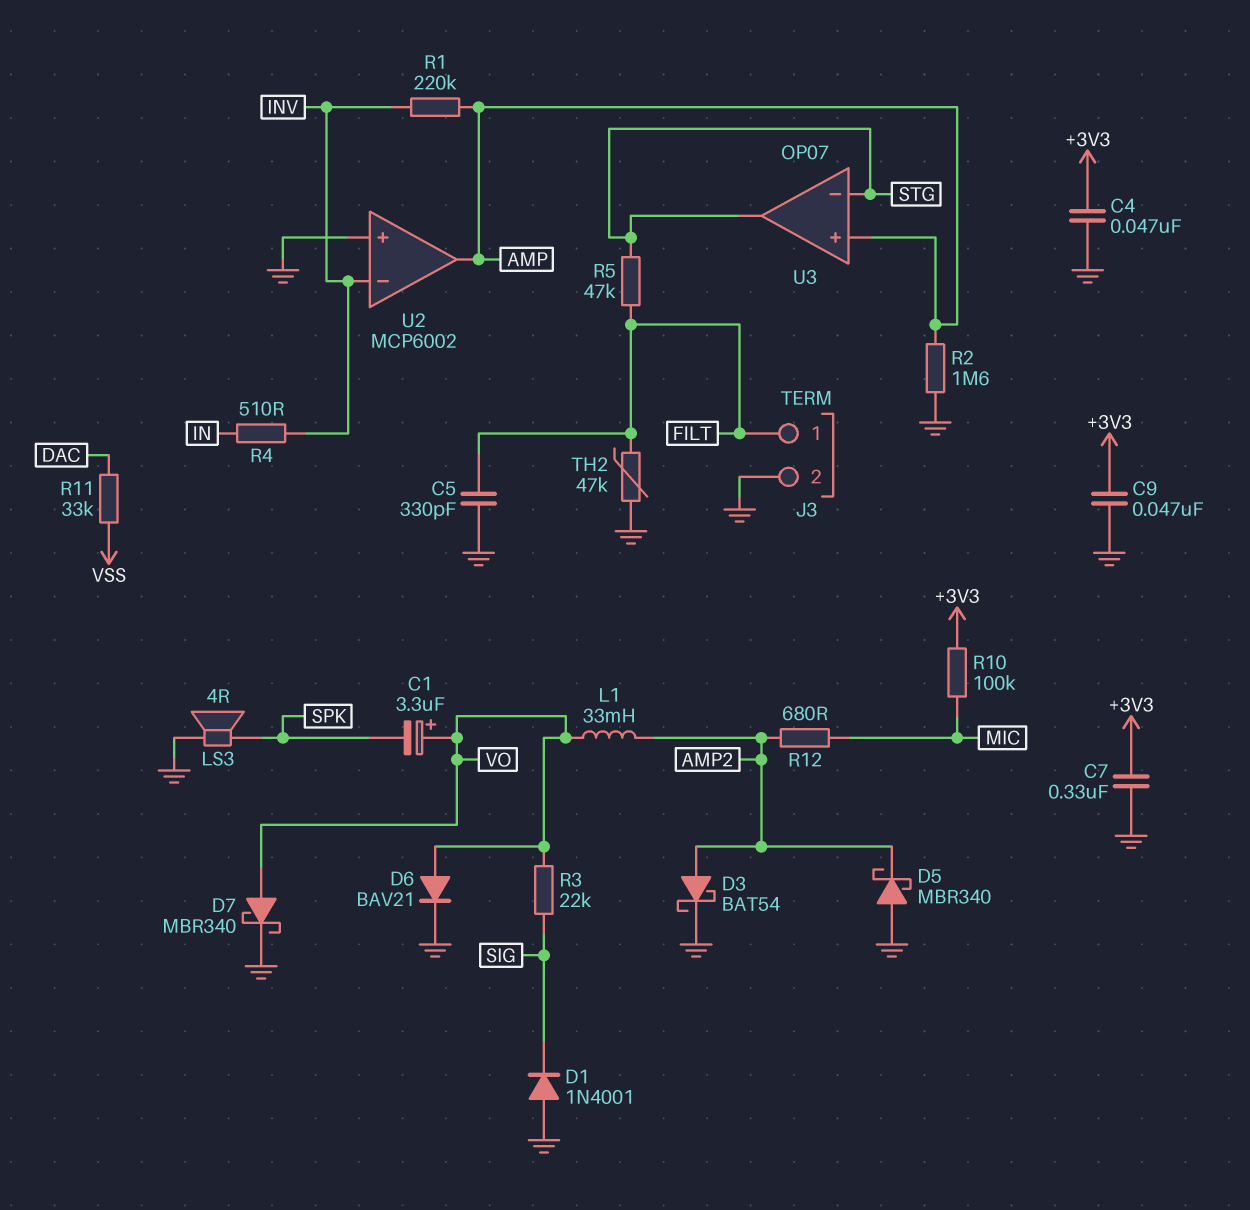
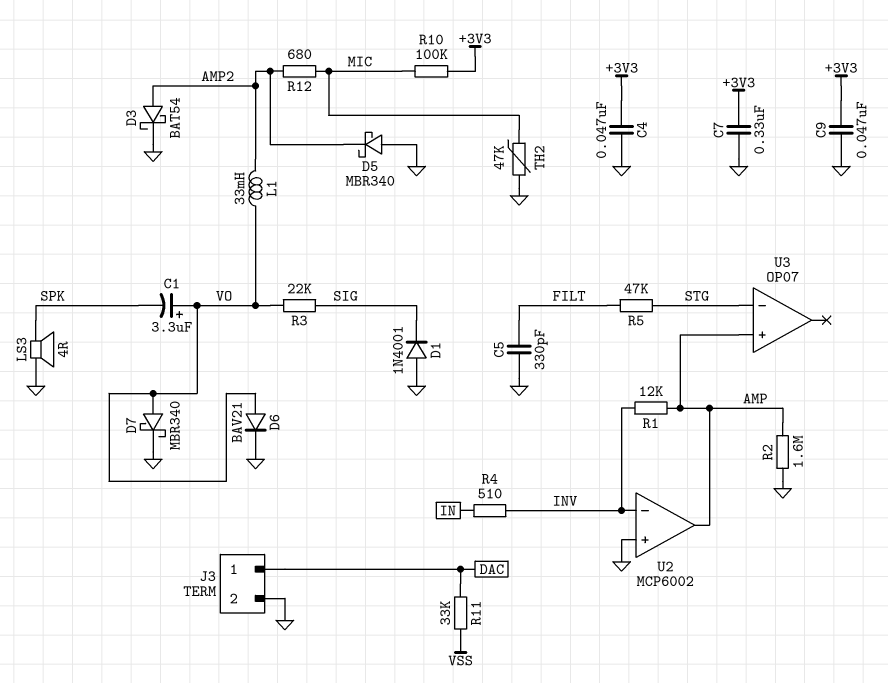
J3 pin 1: FILT -> DAC
R1: 220k (AMP, INV) -> 12k (AMP, INV)
TH2: 47k (FILT, GND) -> 47k (GND, MIC)
U3 pin out: STG -> none

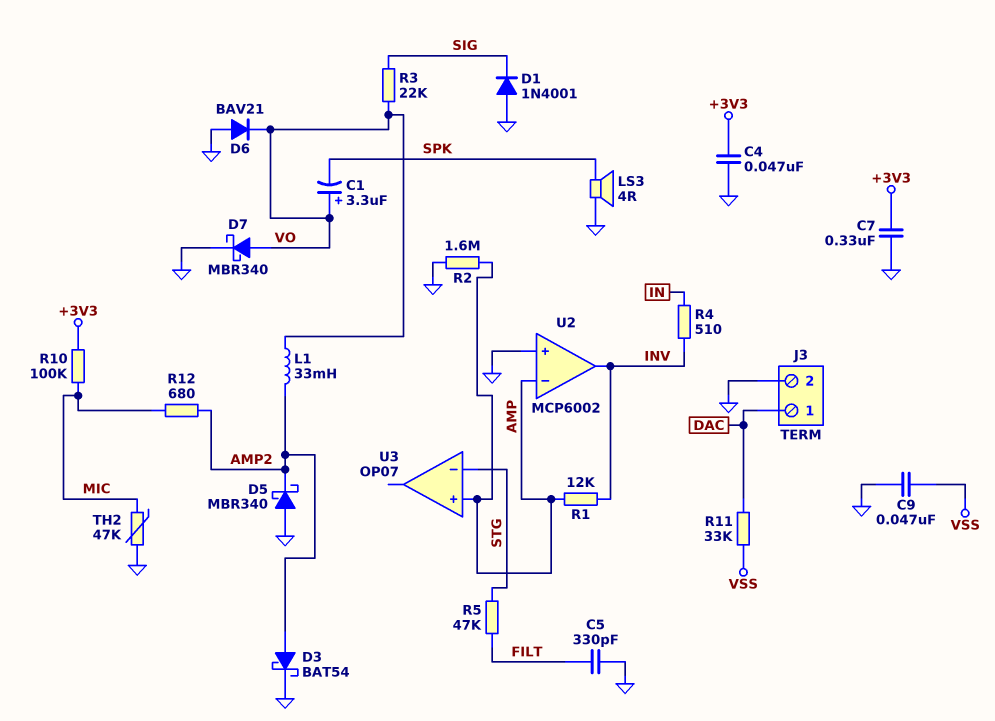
C9: 47nF (+3V3, GND) -> 47nF (GND, VSS)
D6: diode BAV21 (A VO, K GND) -> diode BAV21 (A GND, K VO)
U2 pin in-: INV -> AMP
U2 pin out: AMP -> INV

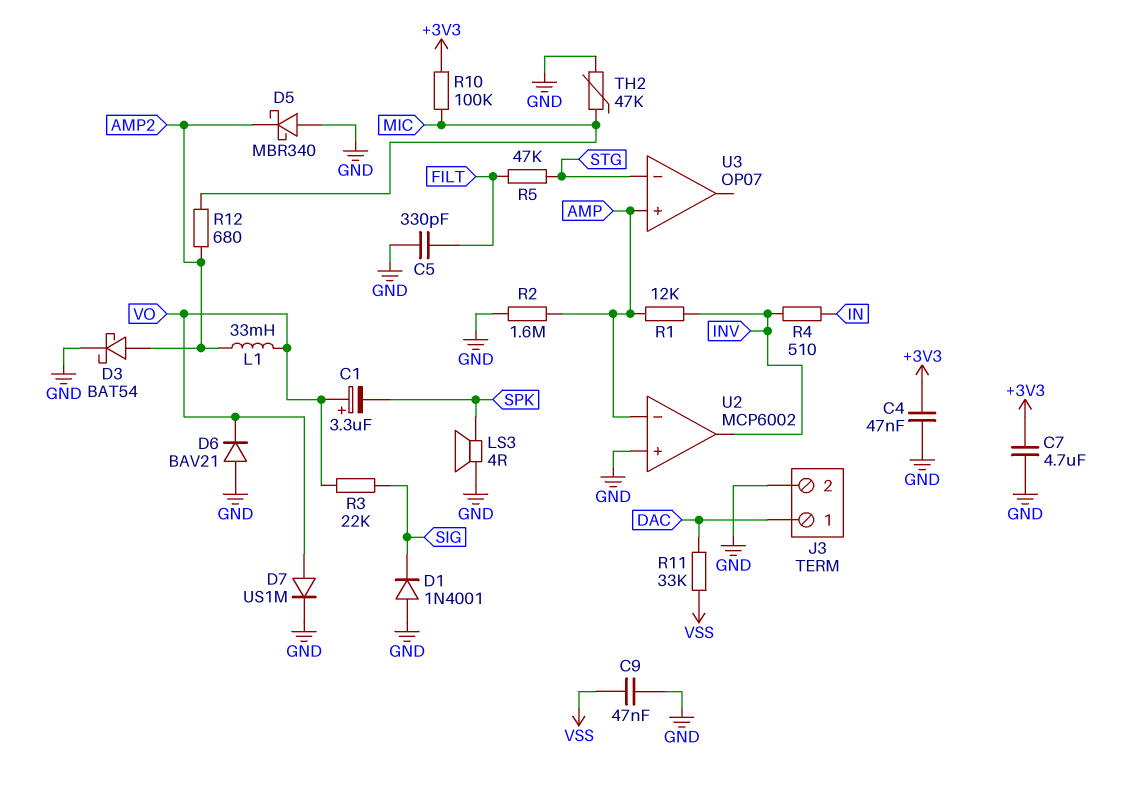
C7: 330nF (+3V3, GND) -> 4.7uF (+3V3, GND)
D7: schottky MBR340 (A VO, K GND) -> diode US1M (A VO, K GND)

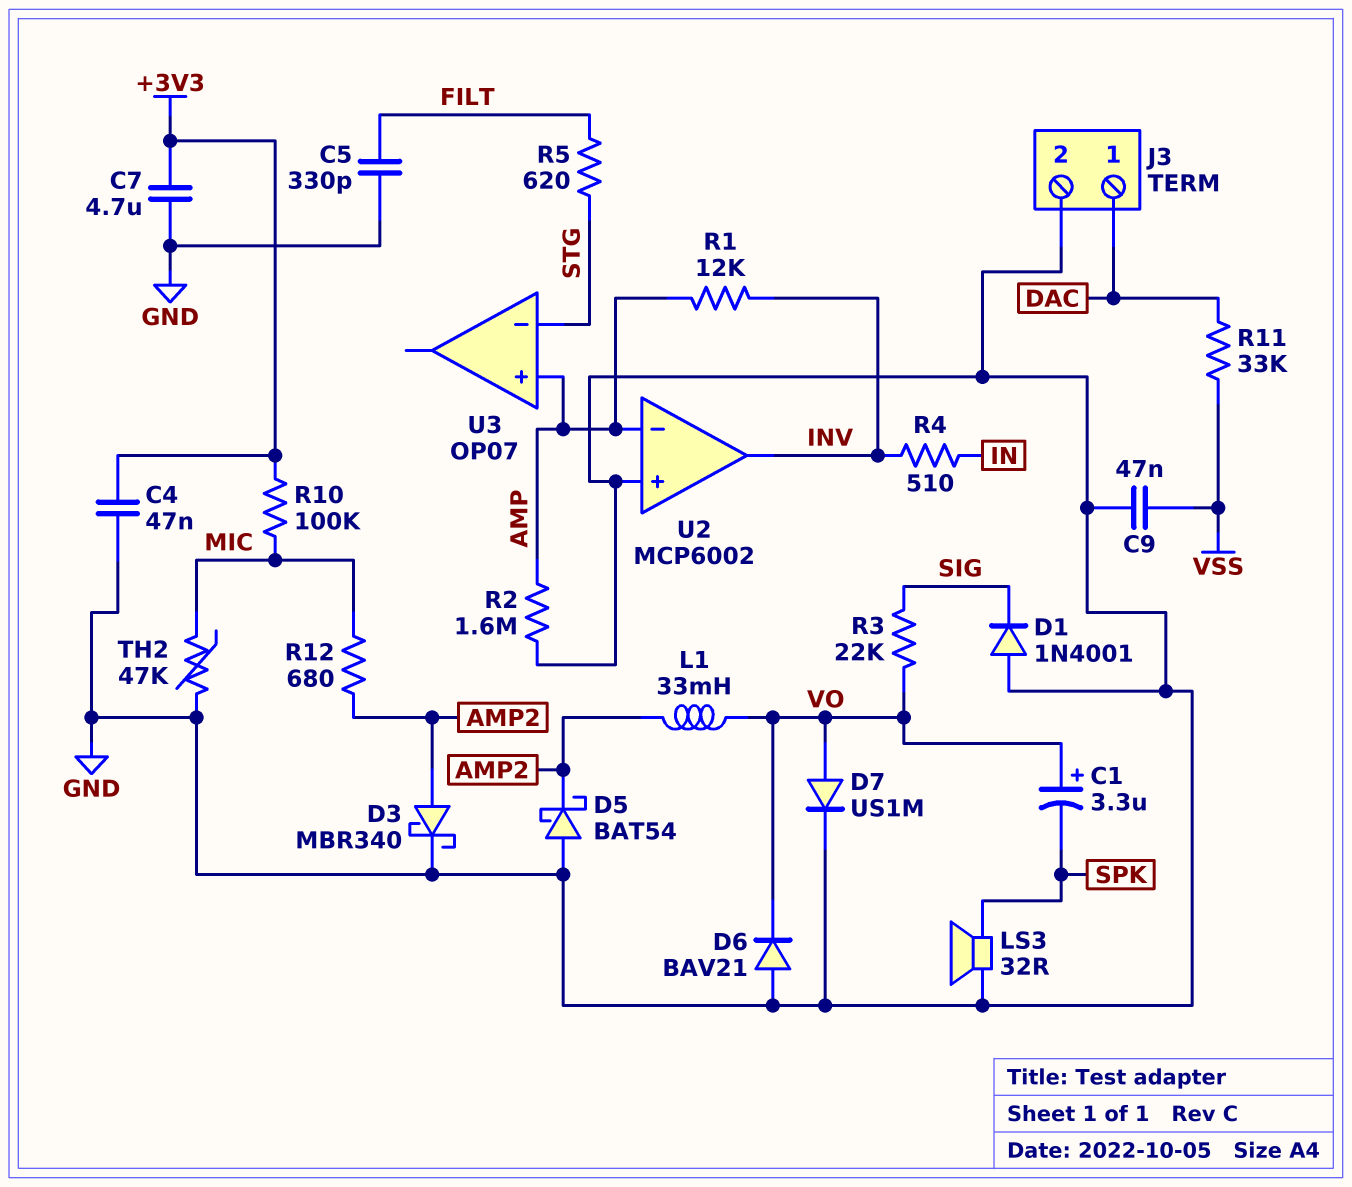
D3: schottky BAT54 (A AMP2, K GND) -> schottky MBR340 (A AMP2, K GND)
D5: schottky MBR340 (A GND, K AMP2) -> schottky BAT54 (A GND, K AMP2)
LS3: speaker 4R (GND, SPK) -> speaker 32R (GND, SPK)
R5: 47k (FILT, STG) -> 620 (FILT, STG)

